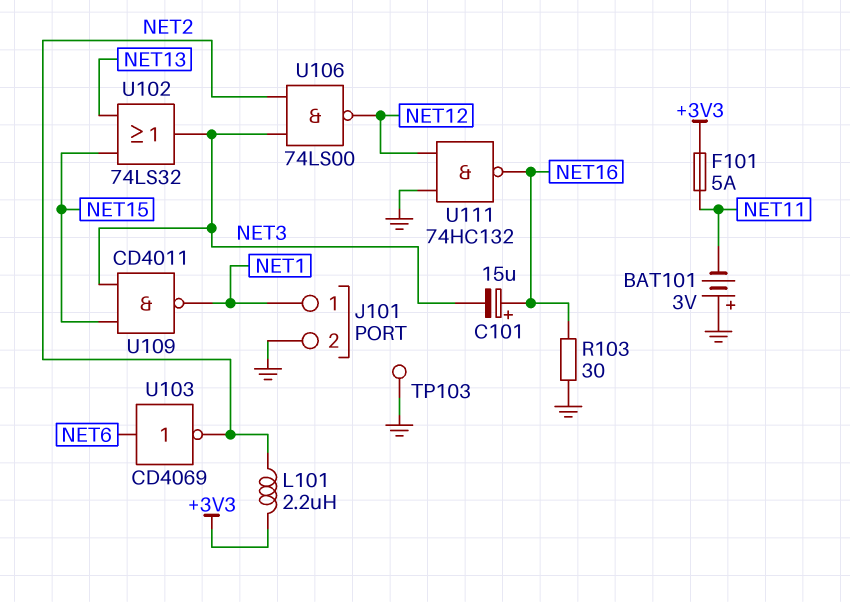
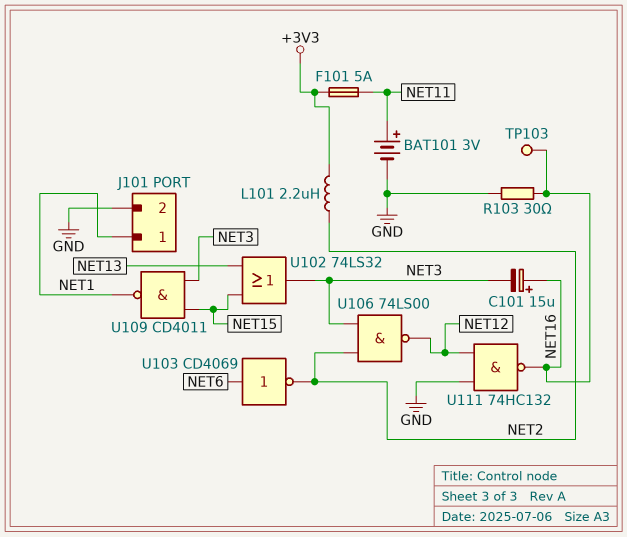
BAT101: 3V (plus GND, minus NET11) -> 3V (plus NET11, minus GND)
TP103: test point (GND) -> test point (NET16)

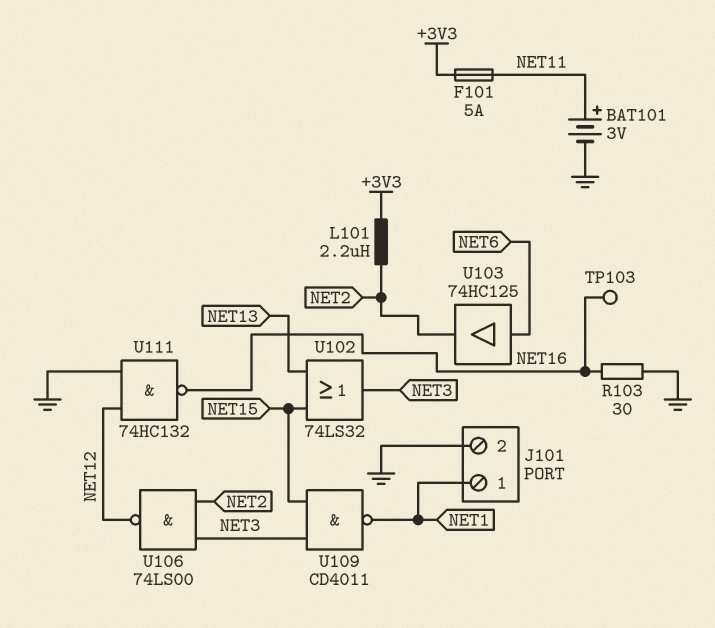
C101: 15uF (plus NET16, minus NET3) -> none
U103: NOT CD4069 (in NET6, out NET2) -> buffer 74HC125 (in NET6, out NET2)

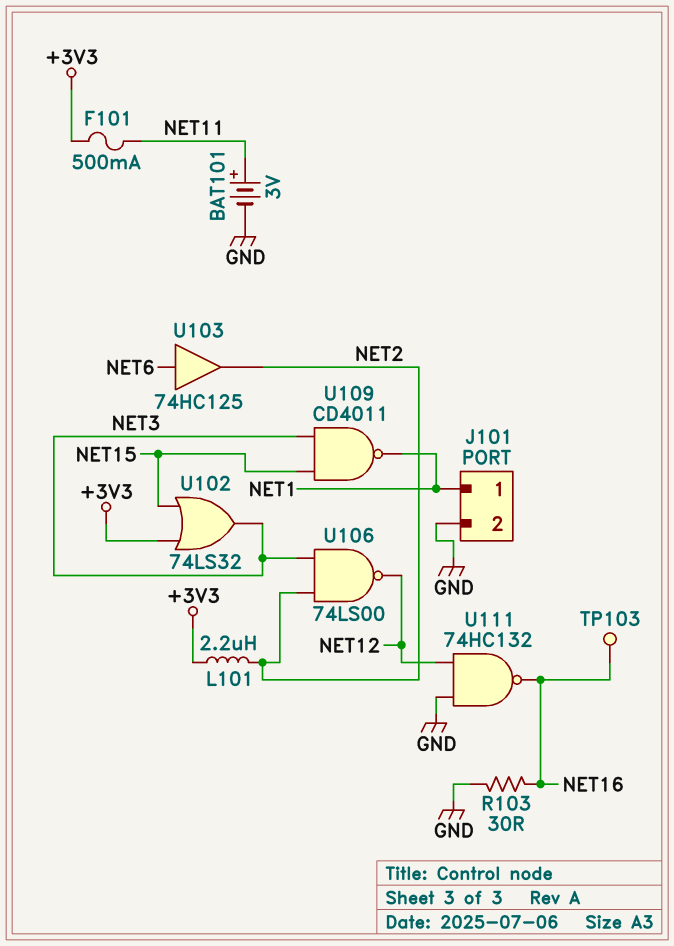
F101: 5A (+3V3, NET11) -> 500mA (+3V3, NET11)
U102: OR 74LS32 (in NET13, in NET15, out NET3) -> OR 74LS32 (in +3V3, in NET15, out NET3)

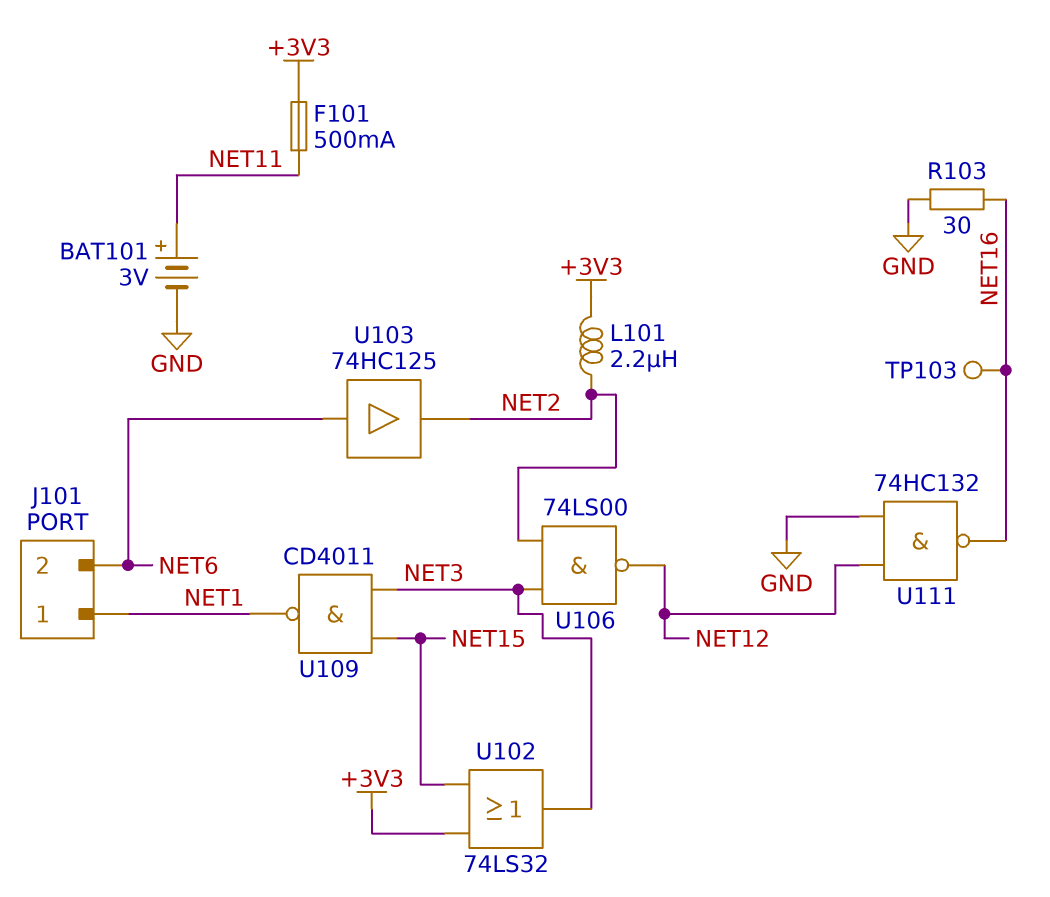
J101 pin 2: GND -> NET6

